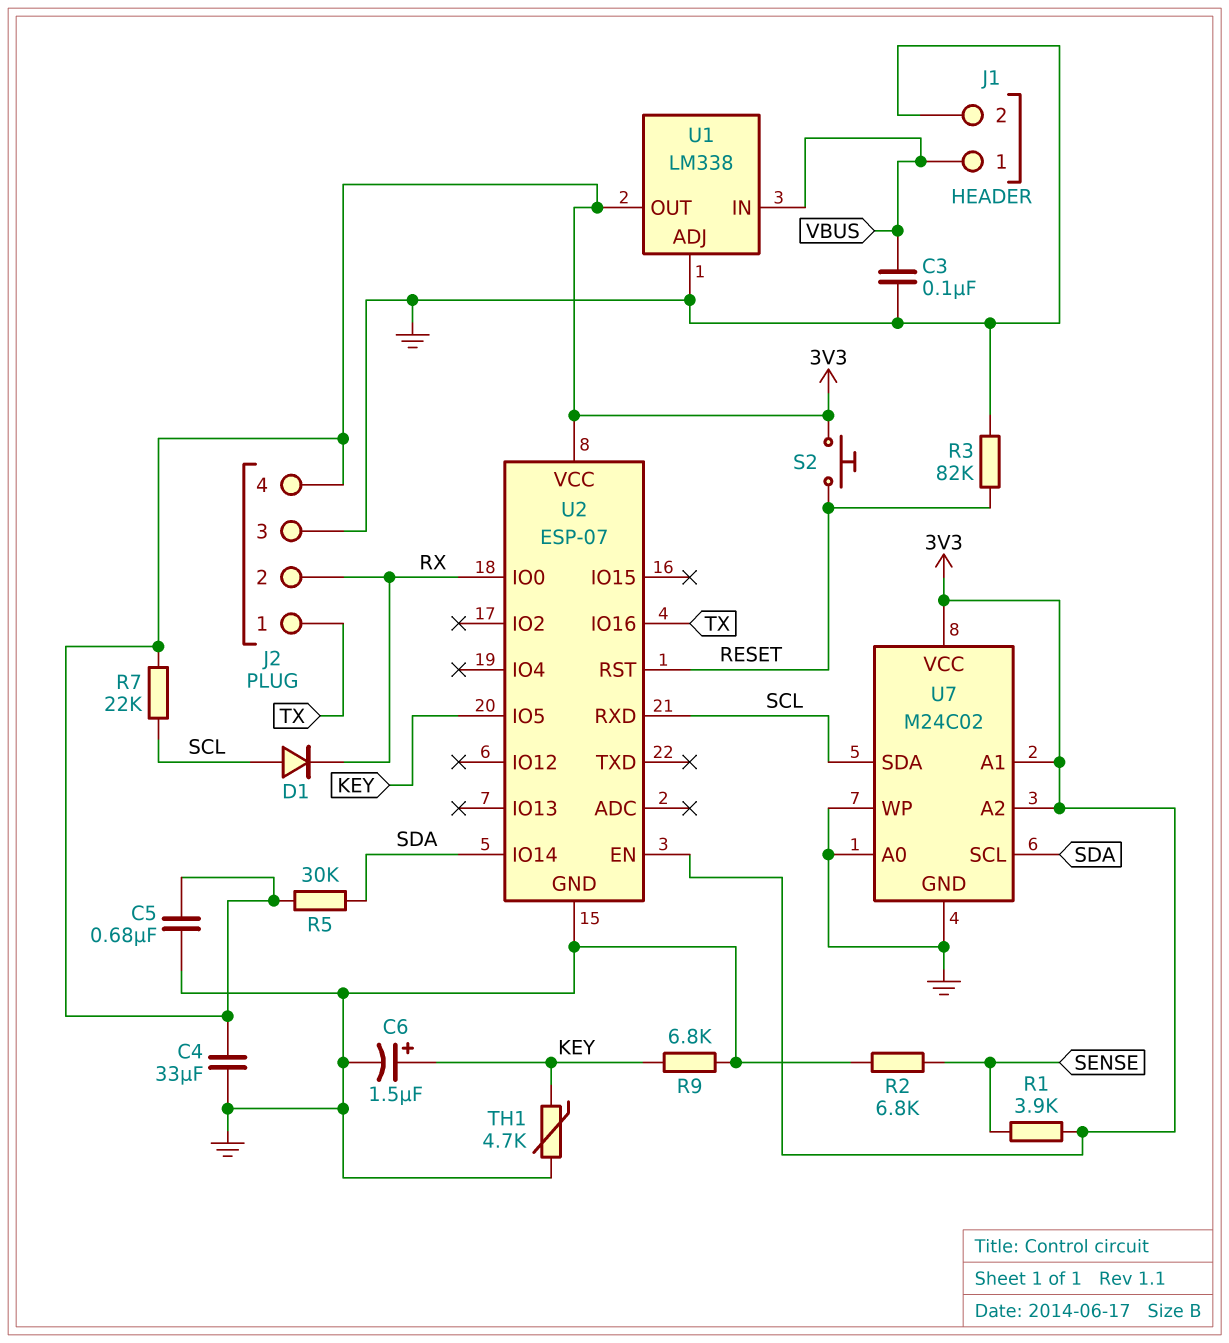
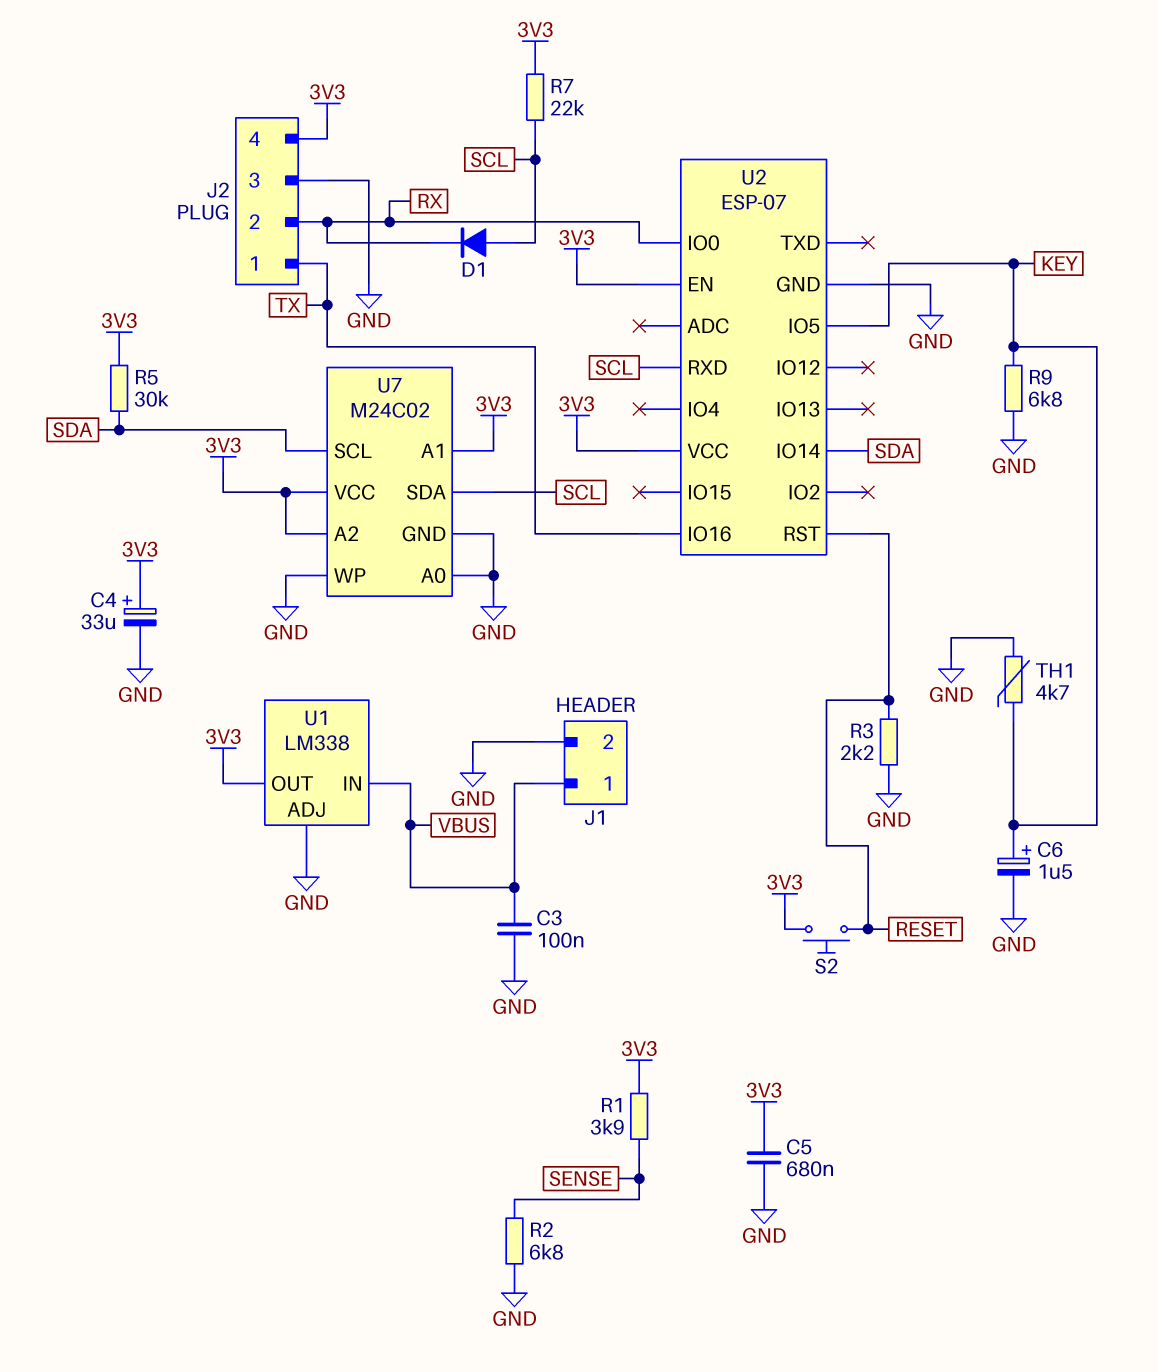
C4: 33uF (3V3, GND) -> 33uF (plus 3V3, minus GND)
R3: 82k (GND, RESET) -> 2.2k (GND, RESET)

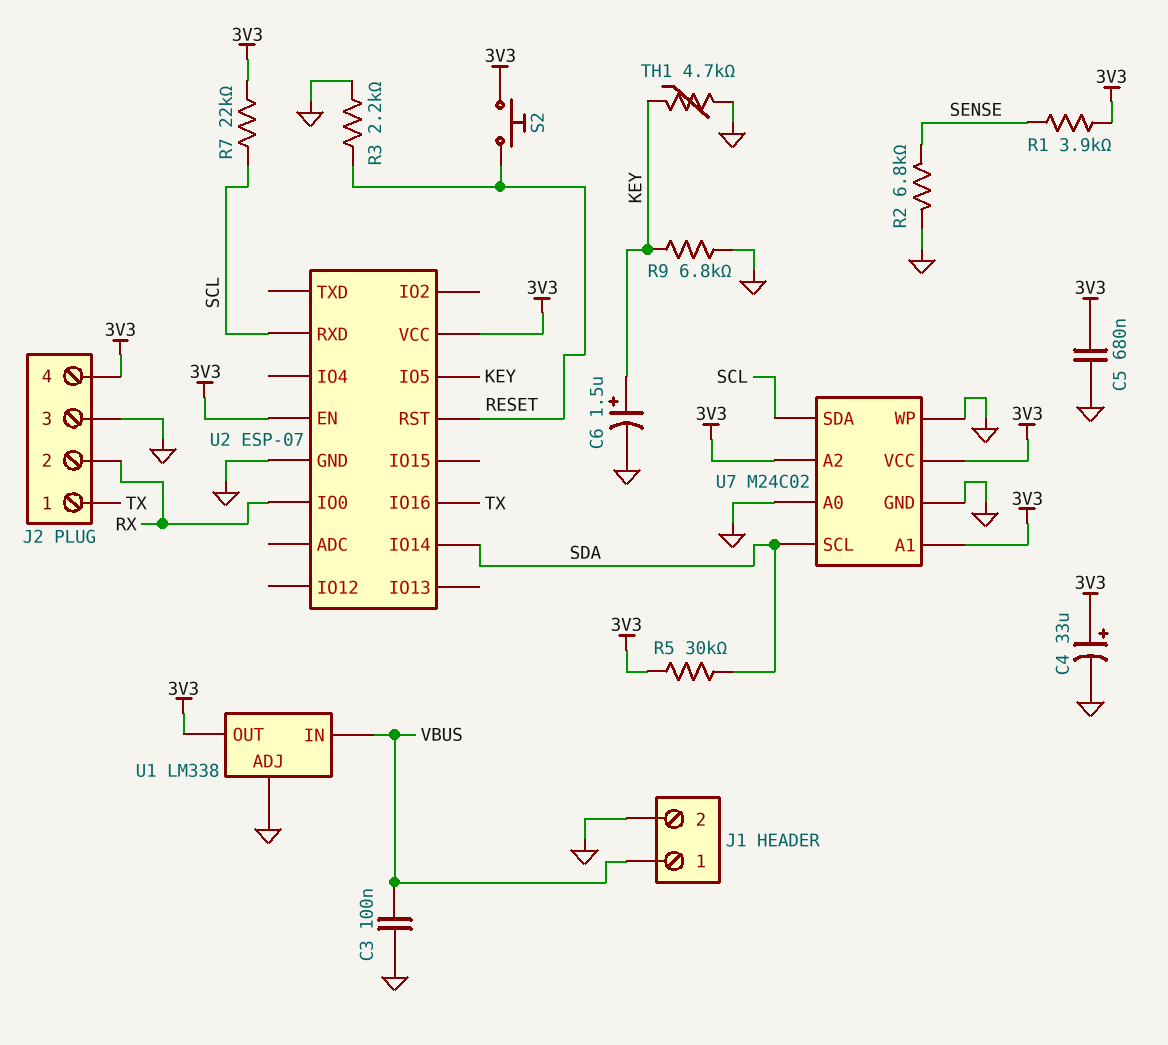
D1: diode (A SCL, K RX) -> none

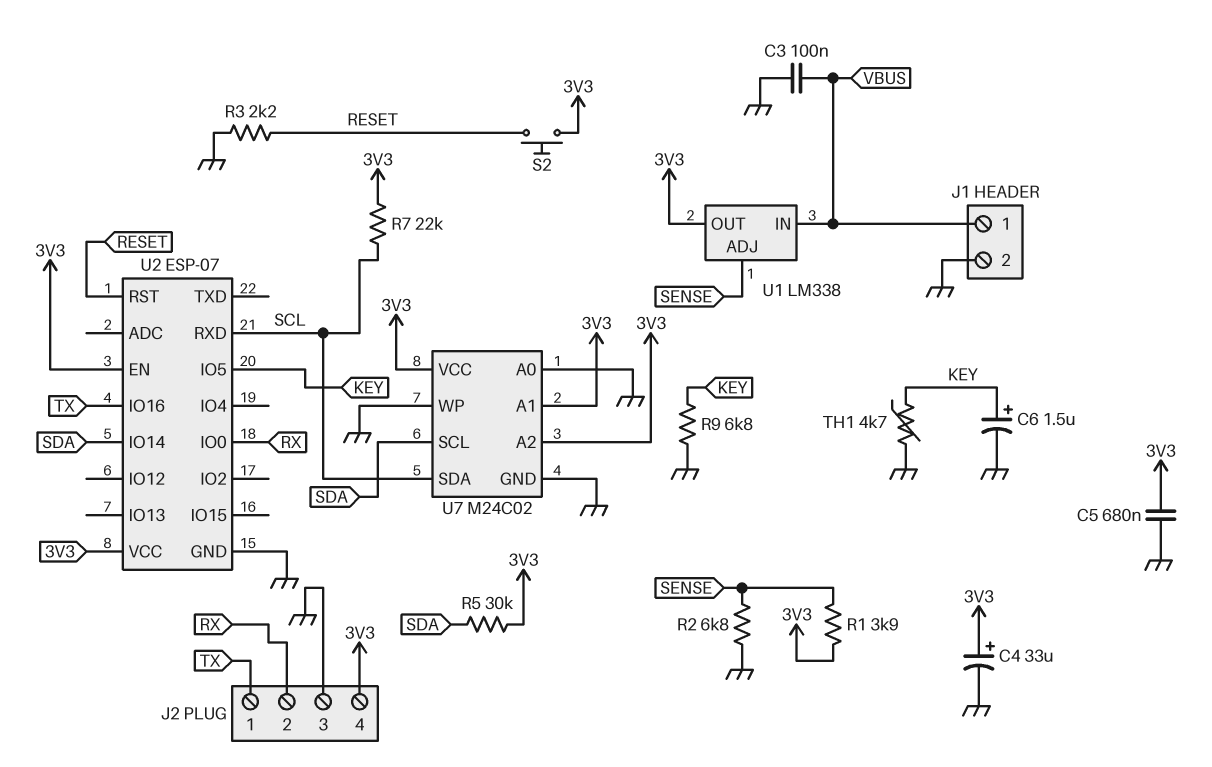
U1 pin ADJ: GND -> SENSE

